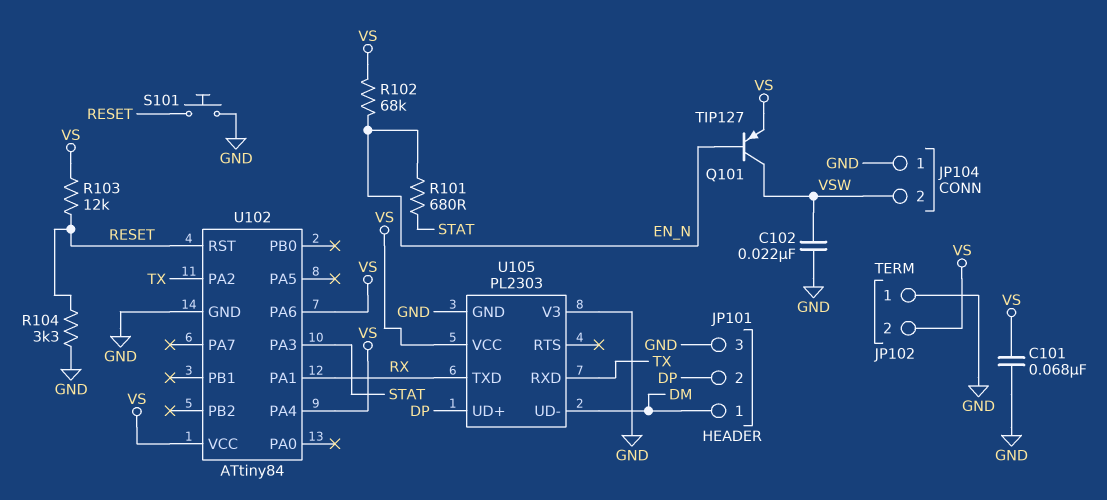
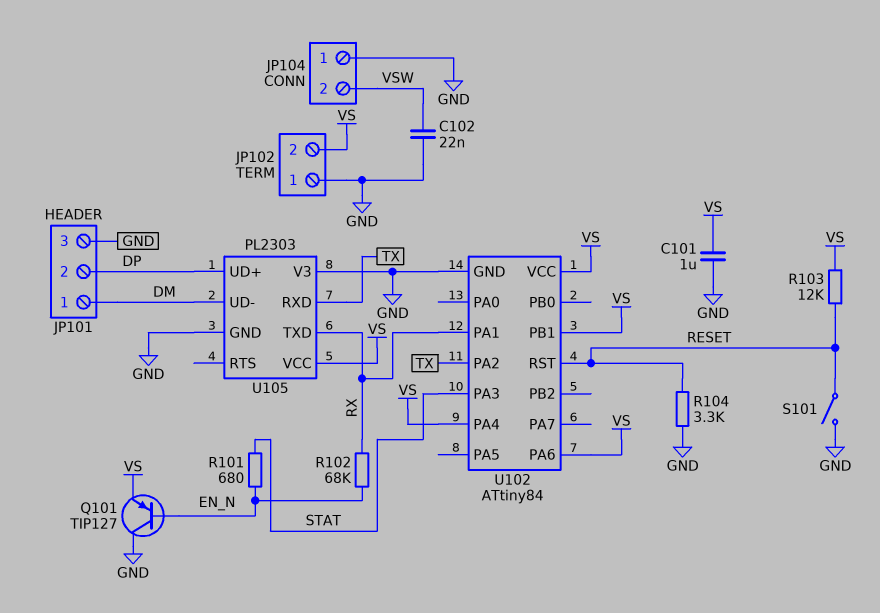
C101: 68nF (GND, VS) -> 1uF (GND, VS)
Q101: PNP TIP127 (B EN_N, C VSW, E VS) -> PNP TIP127 (B EN_N, C GND, E VS)
R102: 68k (EN_N, VS) -> 68k (EN_N, RX)
S101: button (GND, RESET) -> switch (GND, RESET)
U102 pin PB1: none -> VS

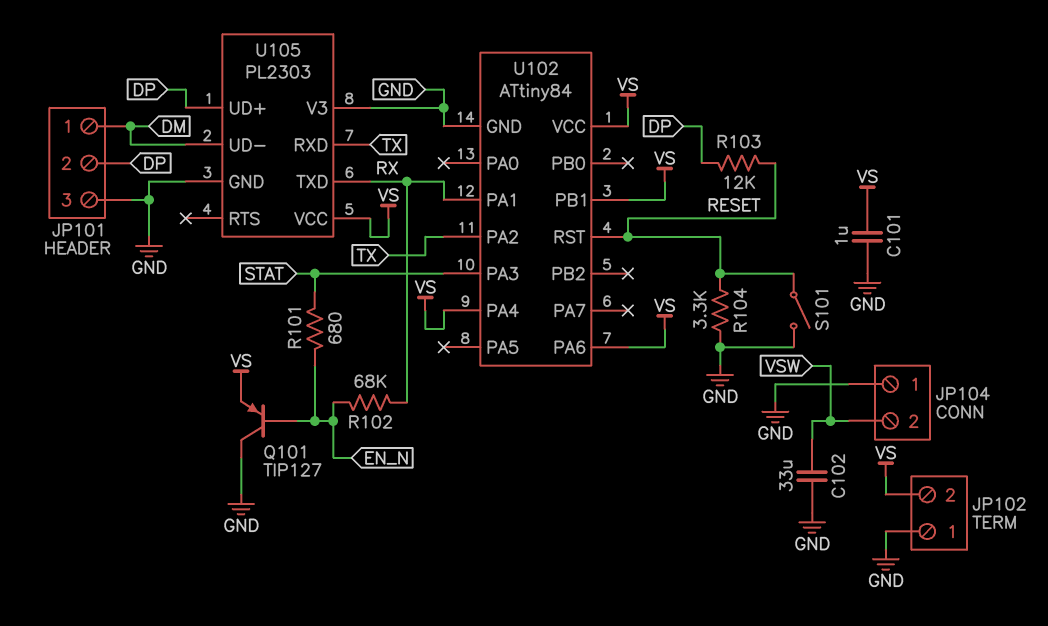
C102: 22nF (GND, VSW) -> 33uF (GND, VSW)
R103: 12k (RESET, VS) -> 12k (DP, RESET)

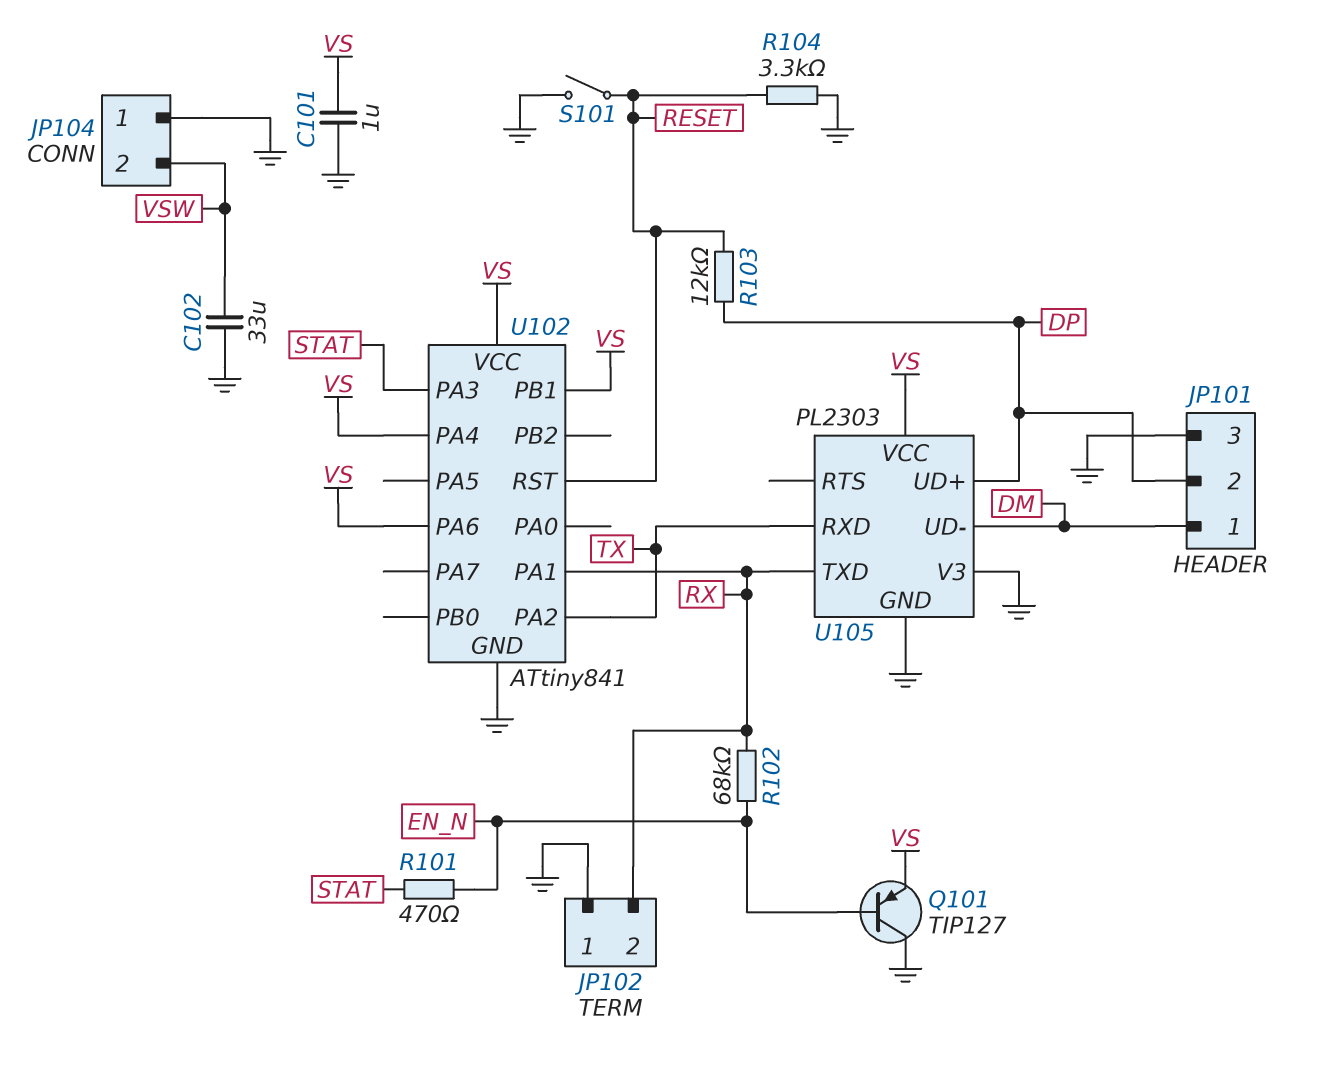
JP102 pin 2: VS -> RX
R101: 680 (EN_N, STAT) -> 470 (EN_N, STAT)
U102: ATtiny84 -> ATtiny841

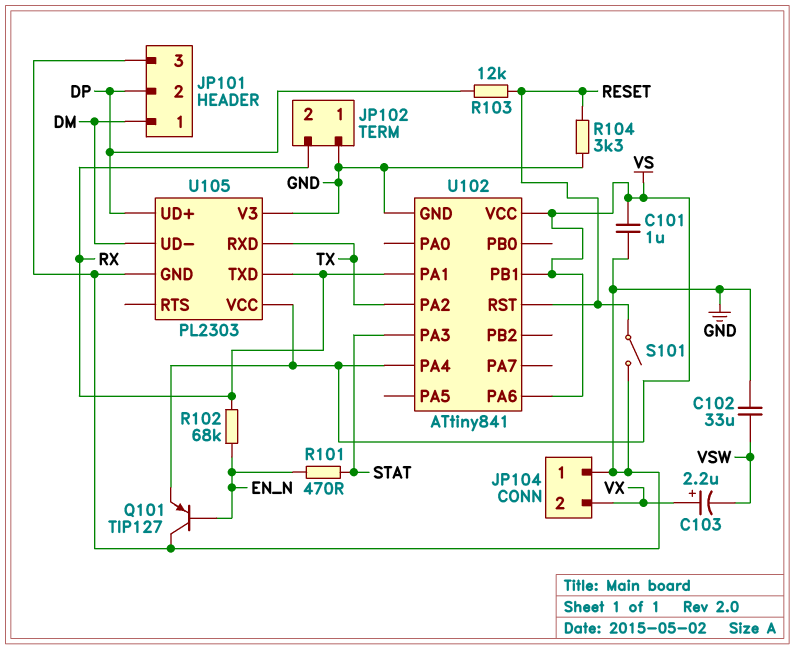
C103: none -> 2.2uF (plus VX, minus VSW)
JP104 pin 2: VSW -> VX

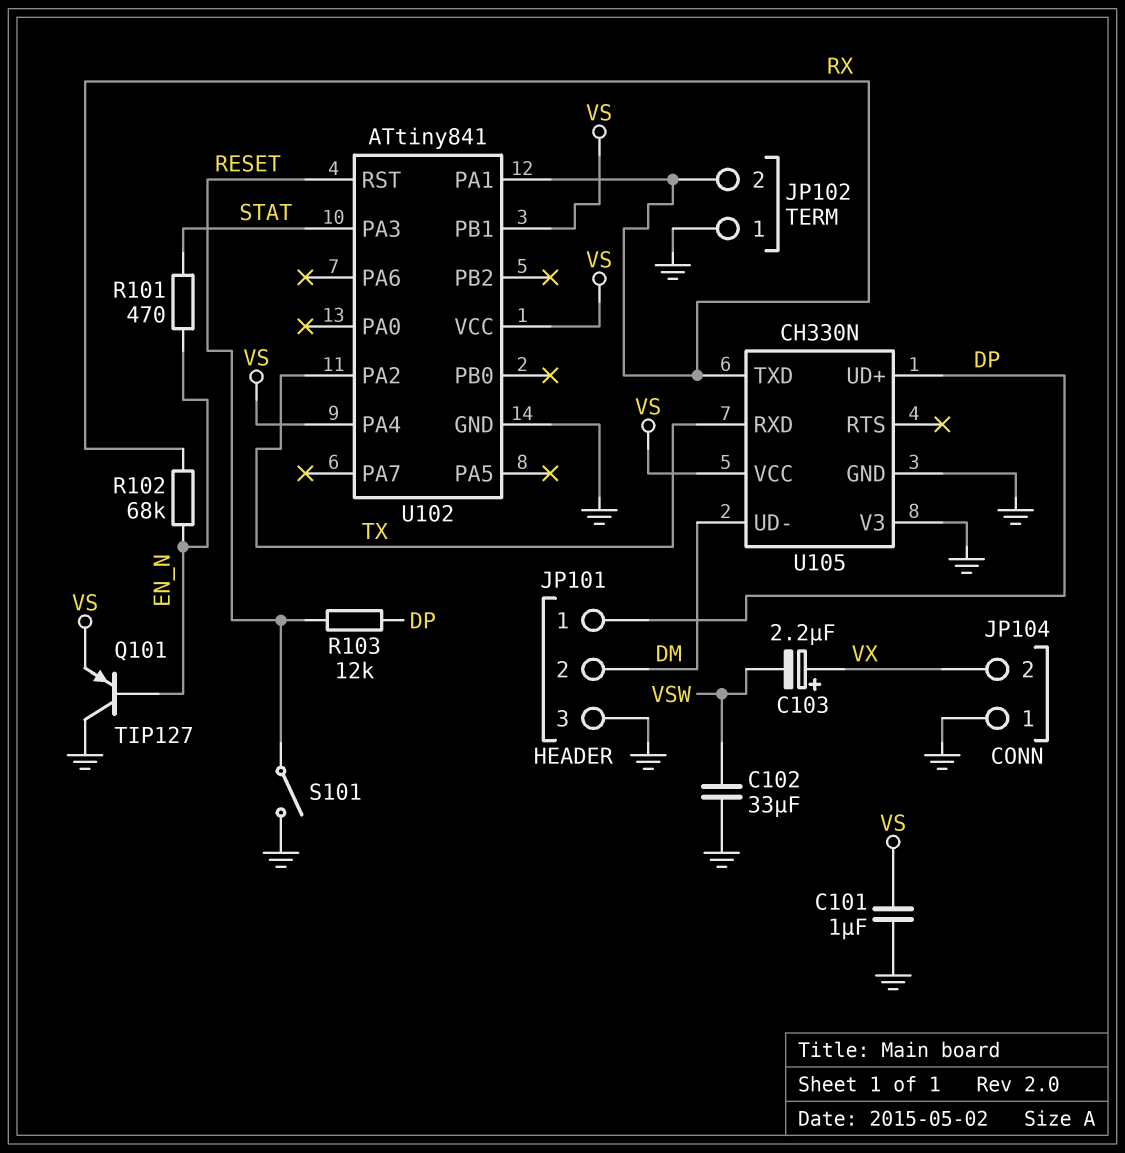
JP101 pin 1: DM -> DP
JP101 pin 2: DP -> DM
R104: 3.3k (GND, RESET) -> none
U102 pin PA6: VS -> none
U105: PL2303 -> CH330N

